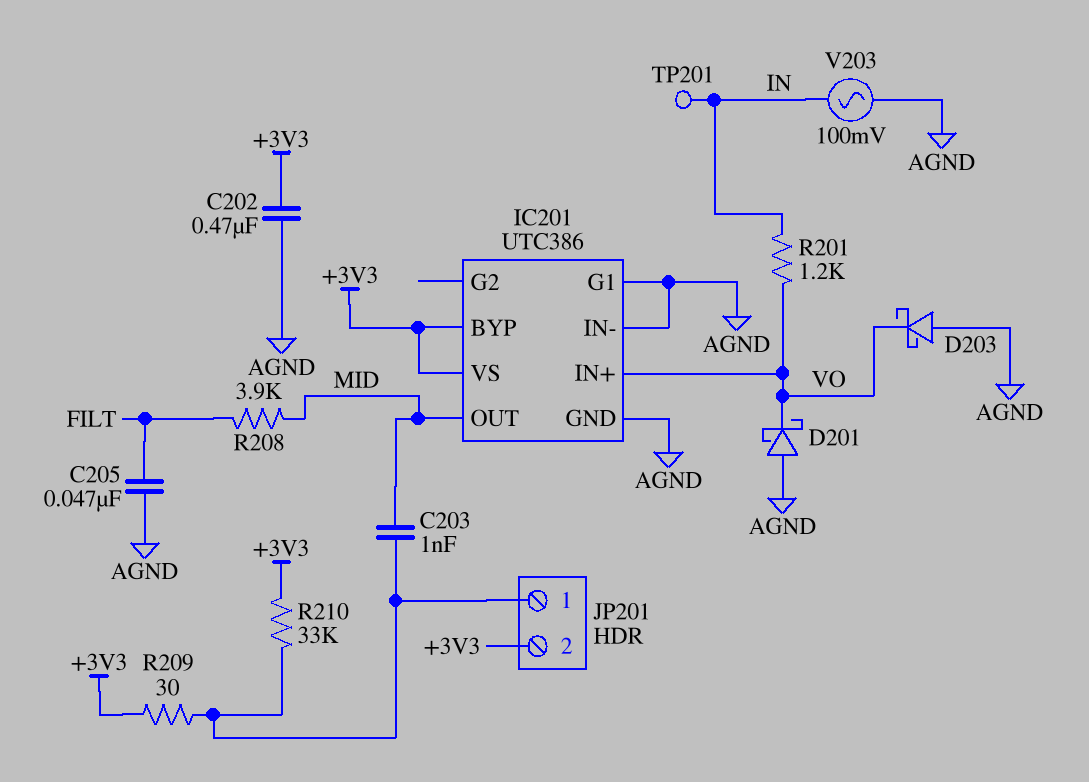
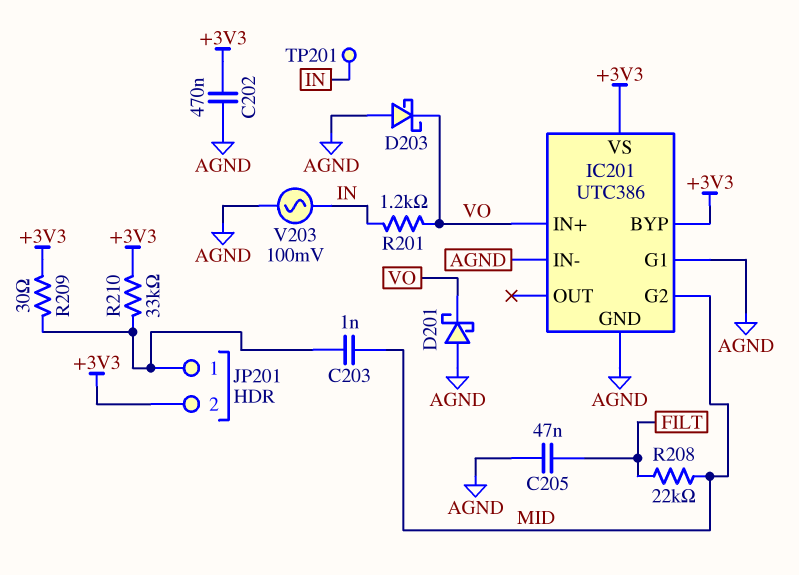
IC201 pin G2: none -> MID
IC201 pin OUT: MID -> none
R208: 3.9k (FILT, MID) -> 22k (FILT, MID)

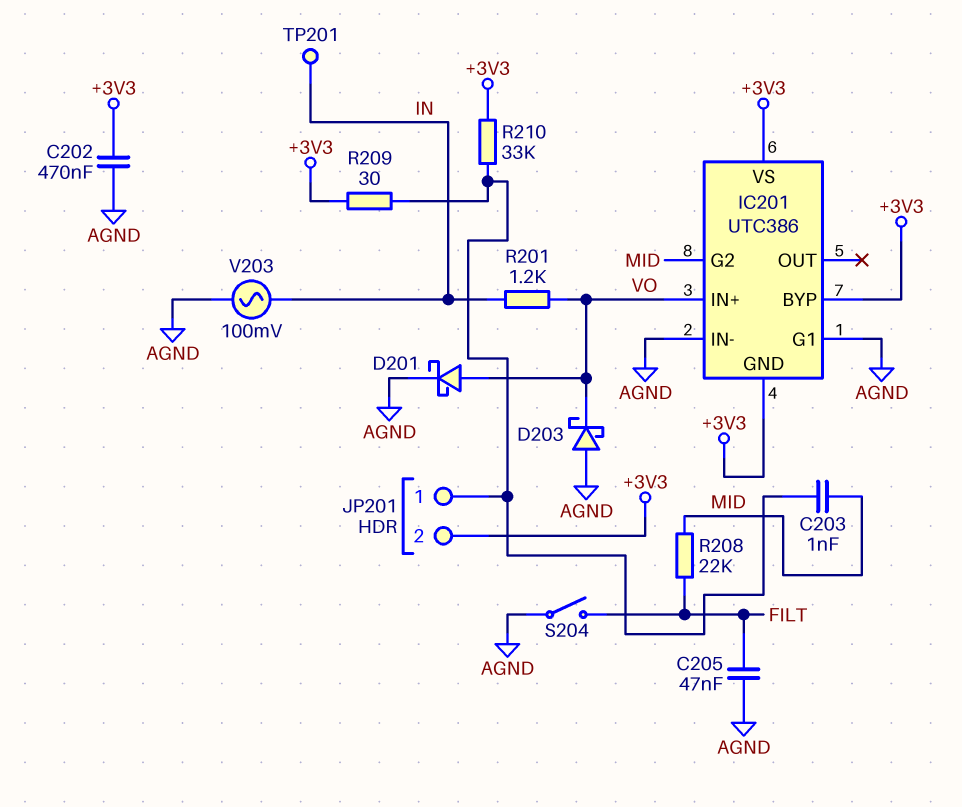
D201: schottky (A AGND, K VO) -> schottky (A VO, K AGND)
IC201 pin GND: AGND -> +3V3
S204: none -> switch (AGND, FILT)

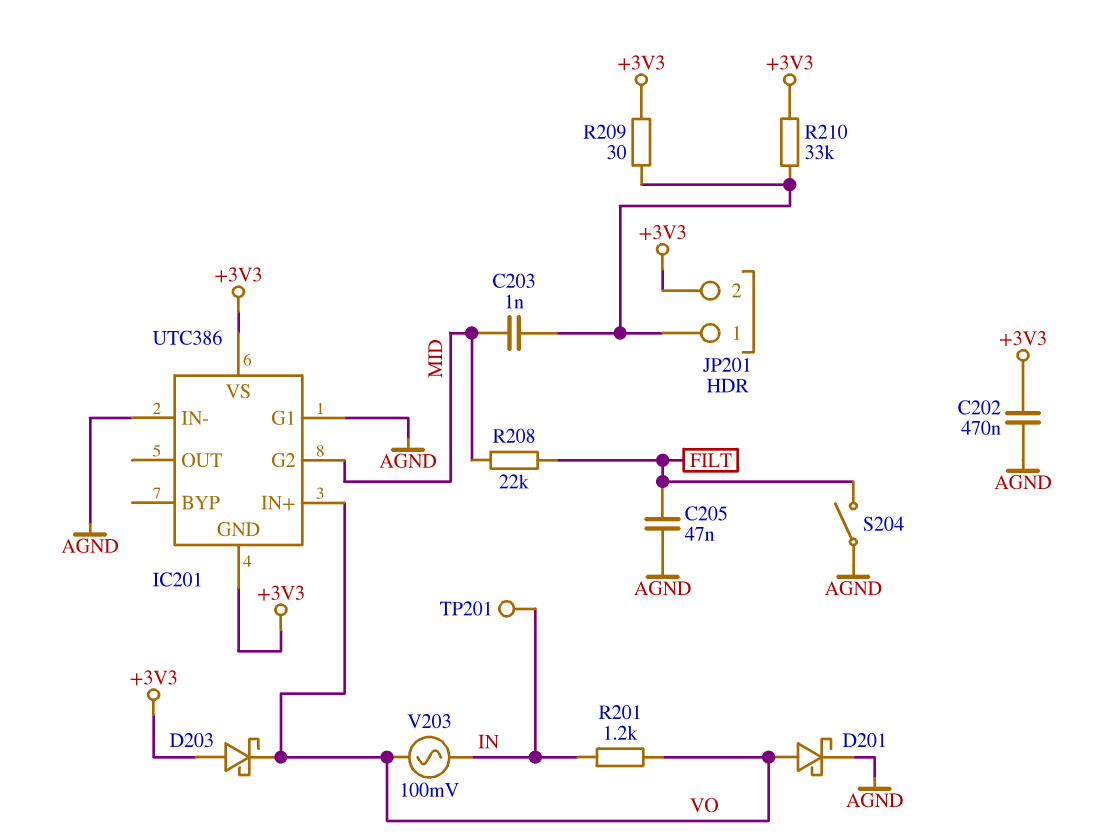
D203: schottky (A AGND, K VO) -> schottky (A +3V3, K VO)
IC201 pin BYP: +3V3 -> none
V203: AC 100mV (AGND, IN) -> AC 100mV (IN, VO)

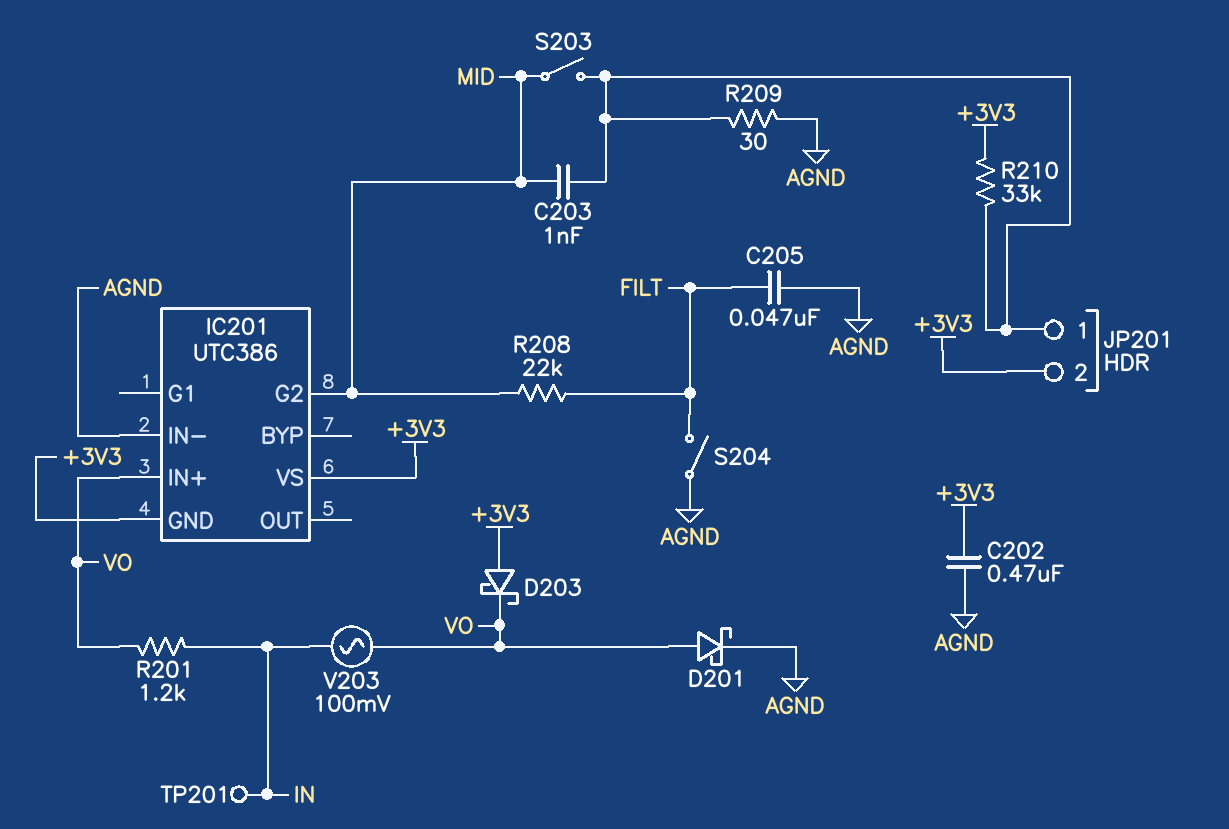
IC201 pin G1: AGND -> none
R209: 30 (+3V3, JP201/1) -> 30 (AGND, JP201/1)
S203: none -> switch (JP201/1, MID)

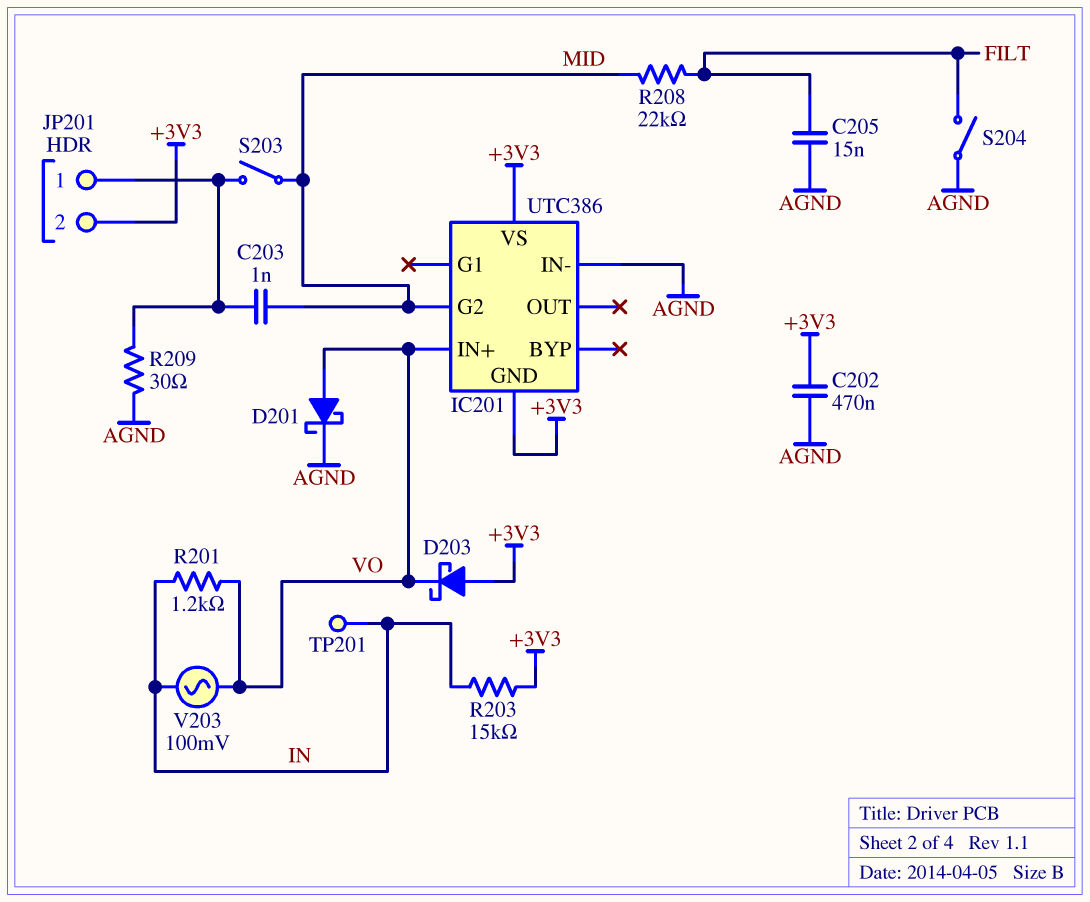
C205: 47nF (AGND, FILT) -> 15nF (AGND, FILT)
R203: none -> 15k (+3V3, IN)
R210: 33k (+3V3, JP201/1) -> none

